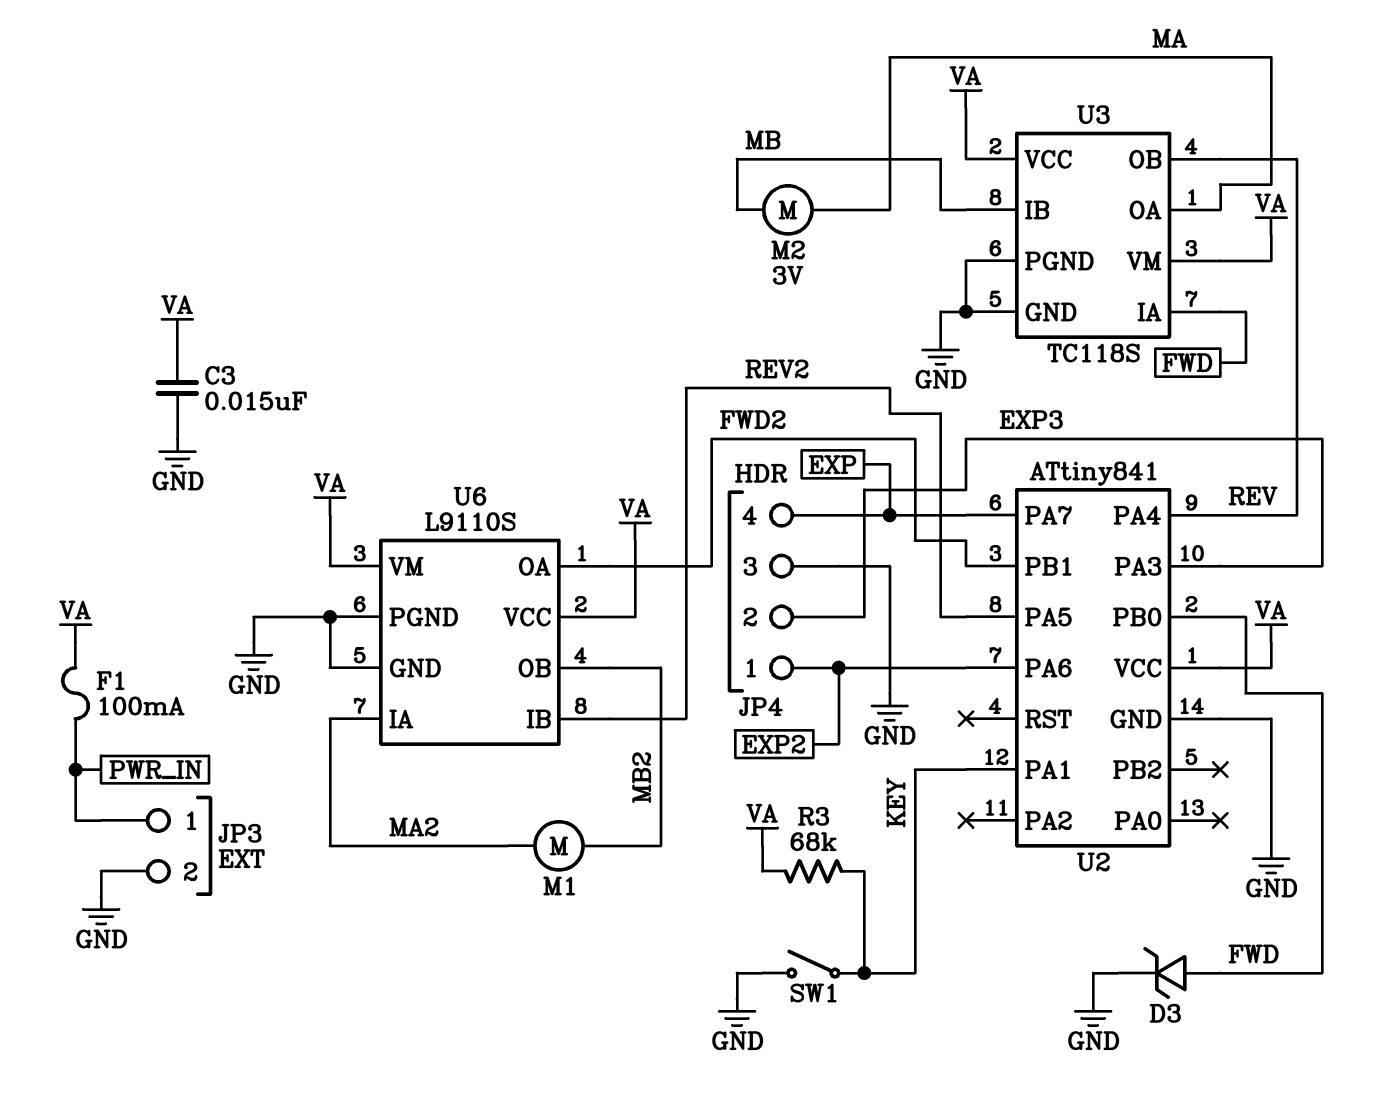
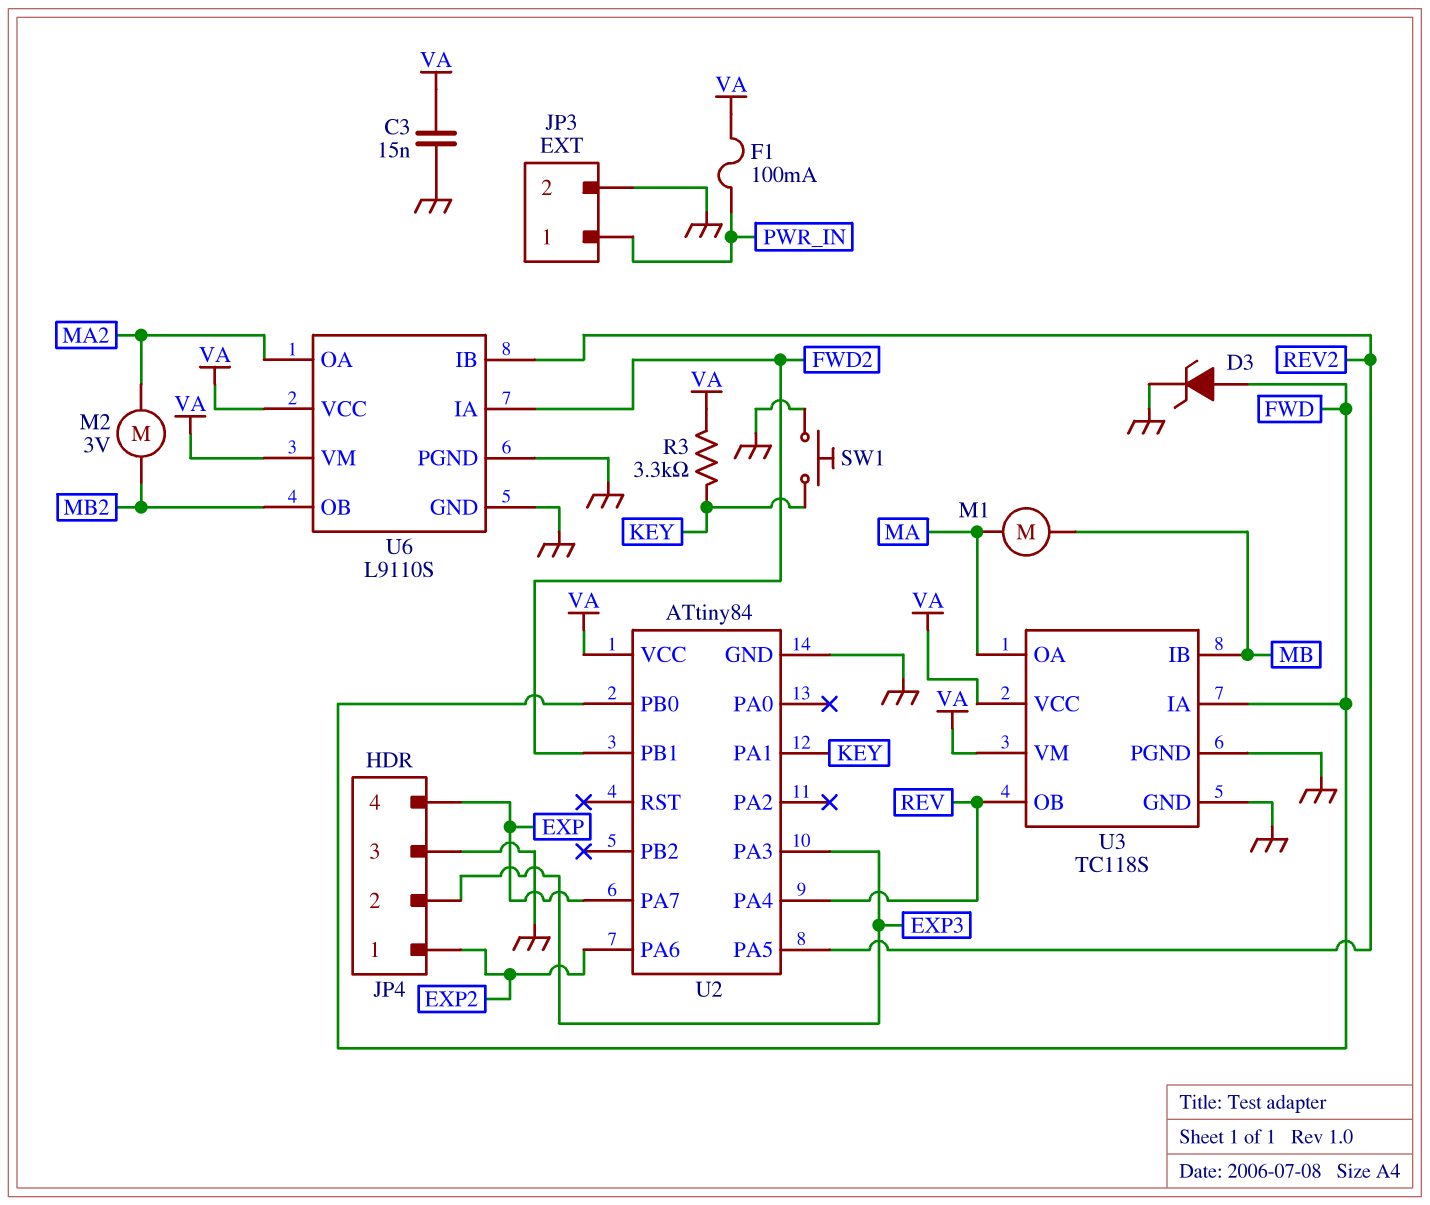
M1: motor (MA2, MB2) -> motor (MA, MB)
M2: motor 3V (MA, MB) -> motor 3V (MA2, MB2)
R3: 68k (KEY, VA) -> 3.3k (KEY, VA)
SW1: switch (GND, KEY) -> button (GND, KEY)
U2: ATtiny841 -> ATtiny84
U6 pin IA: MA2 -> FWD2
U6 pin OA: FWD2 -> MA2

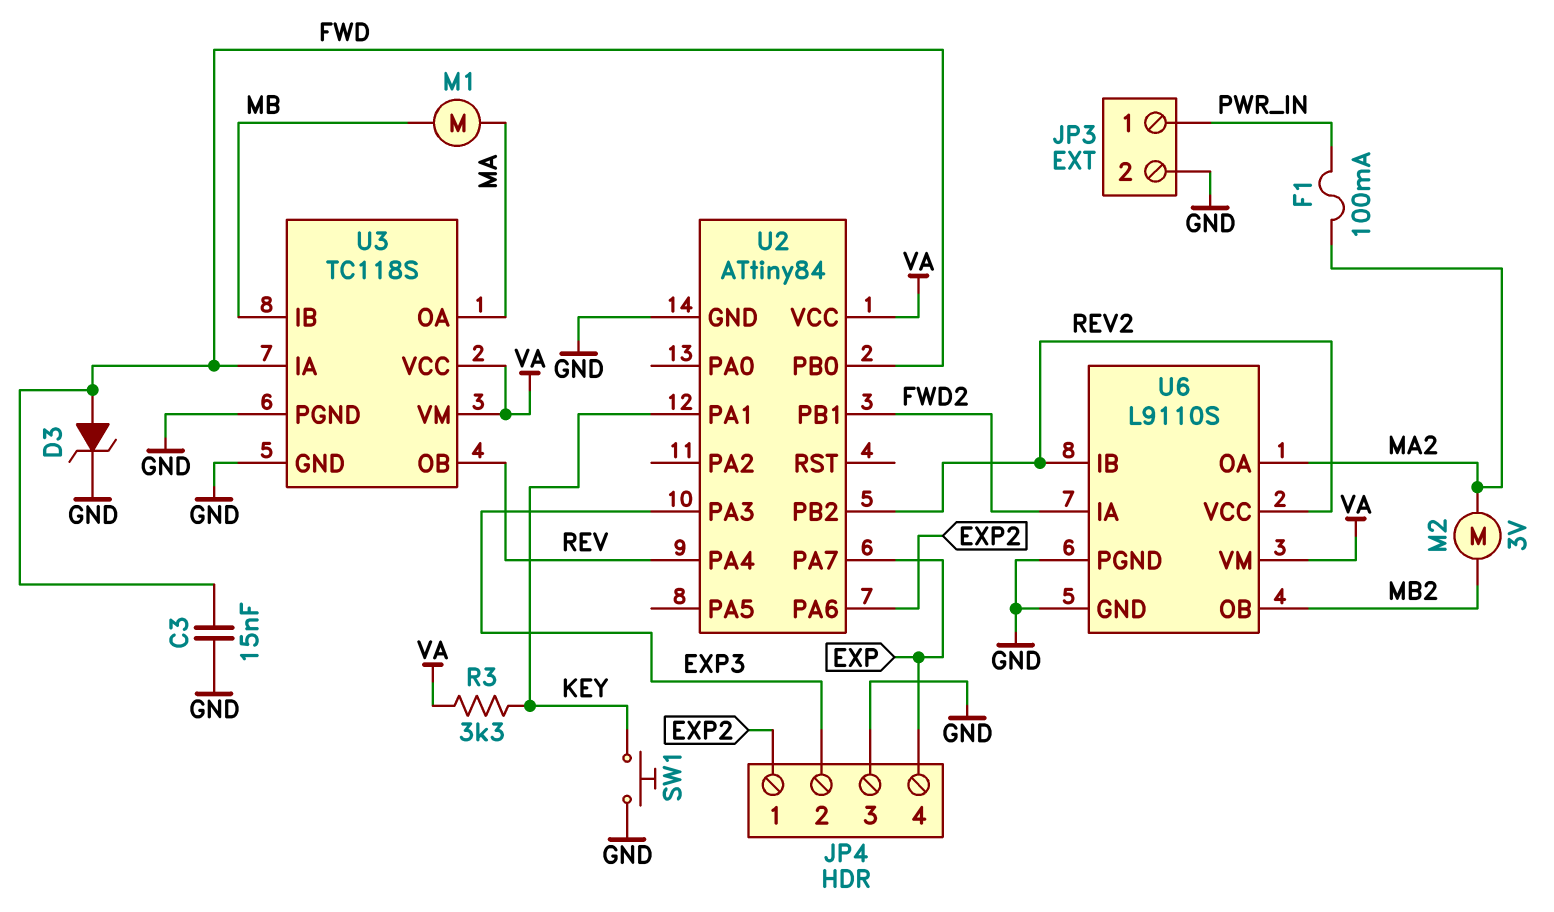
C3: 15nF (GND, VA) -> 15nF (FWD, GND)
F1: 100mA (PWR_IN, VA) -> 100mA (MA2, PWR_IN)
U2 pin PA5: REV2 -> none
U2 pin PB2: none -> REV2
U6 pin VCC: VA -> REV2

